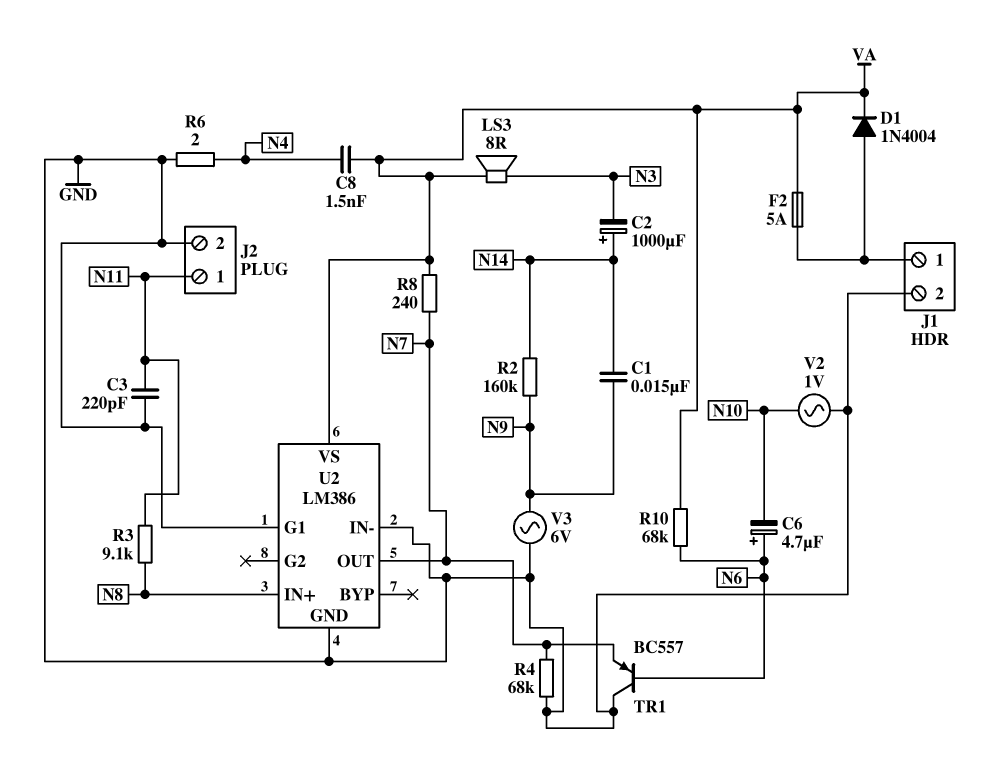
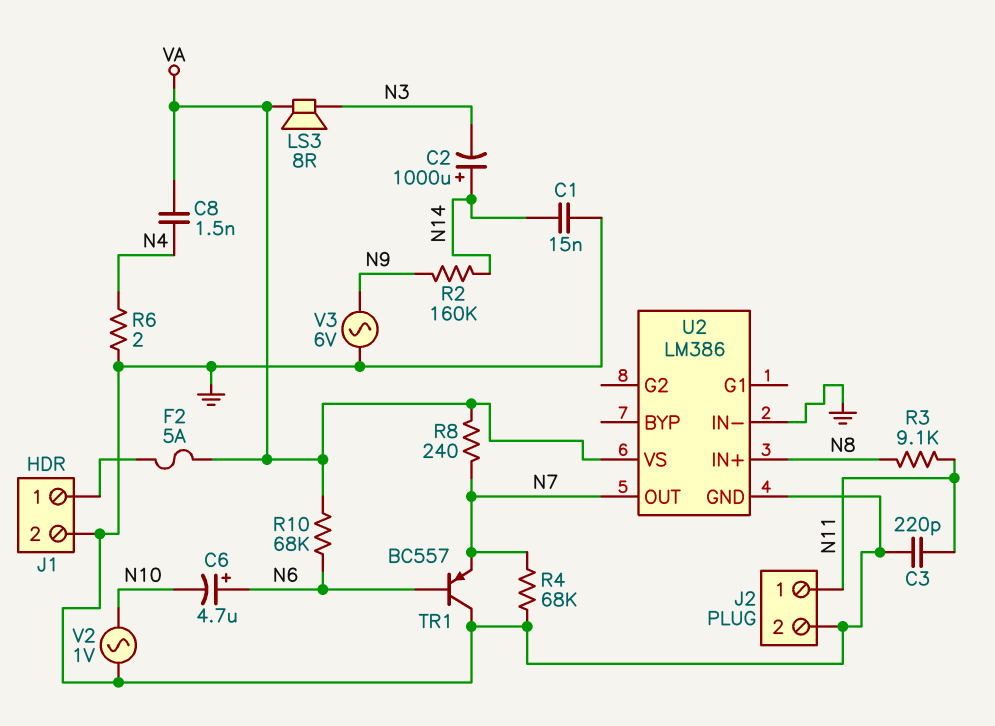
C1: 15nF (N9, N14) -> 15nF (GND, N14)
D1: diode 1N4004 (A J1/1, K VA) -> none
U2 pin G1: GND -> none

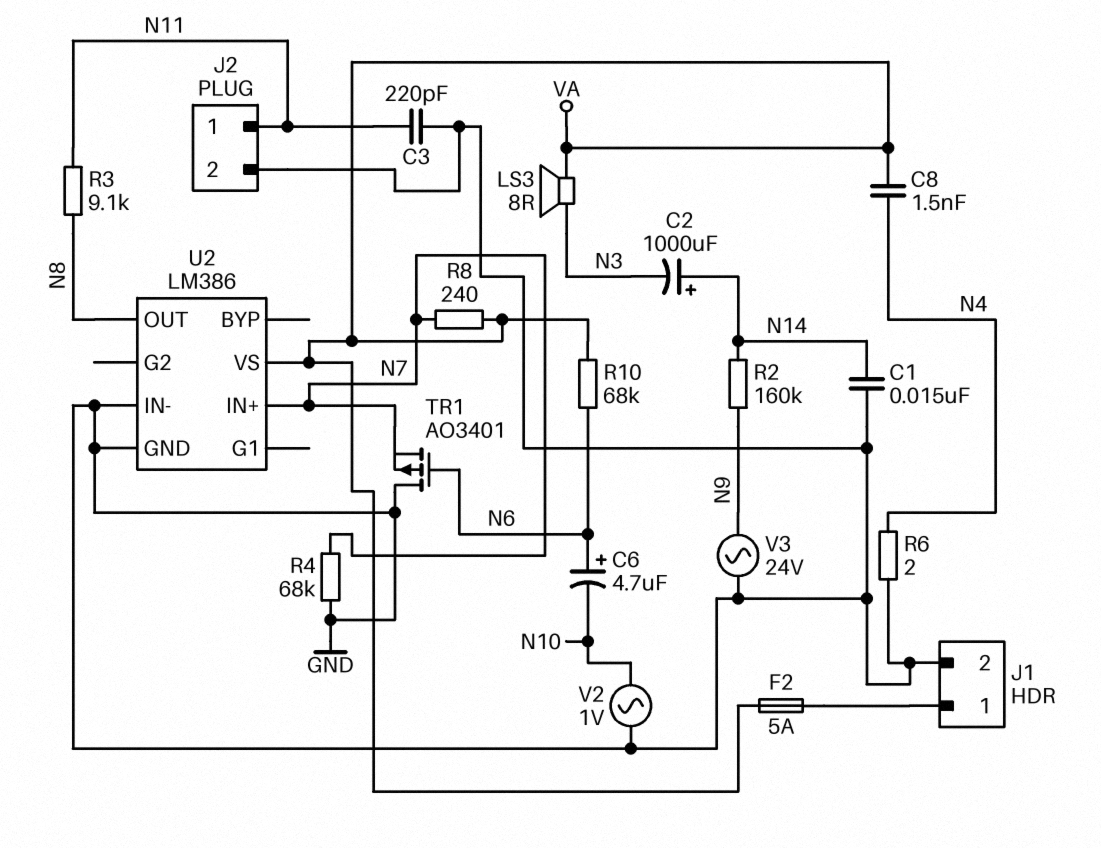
TR1: PNP BC557 (B N6, C GND, E N7) -> PMOS AO3401 (G N6, D GND, S N7)
U2 pin IN+: N8 -> N7
U2 pin OUT: N7 -> N8
V3: AC 6V (GND, N9) -> AC 24V (GND, N9)

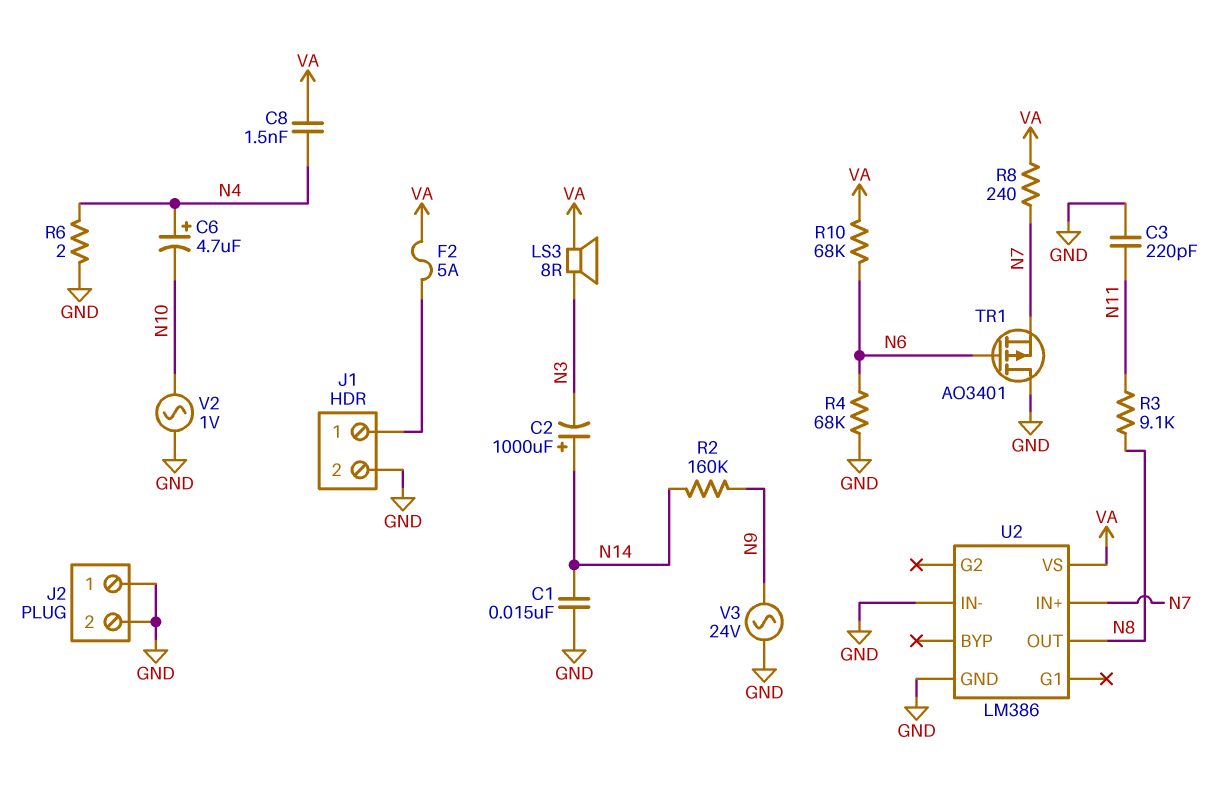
C6: 4.7uF (plus N6, minus N10) -> 4.7uF (plus N4, minus N10)
J2 pin 1: N11 -> GND
R4: 68k (GND, N7) -> 68k (GND, N6)

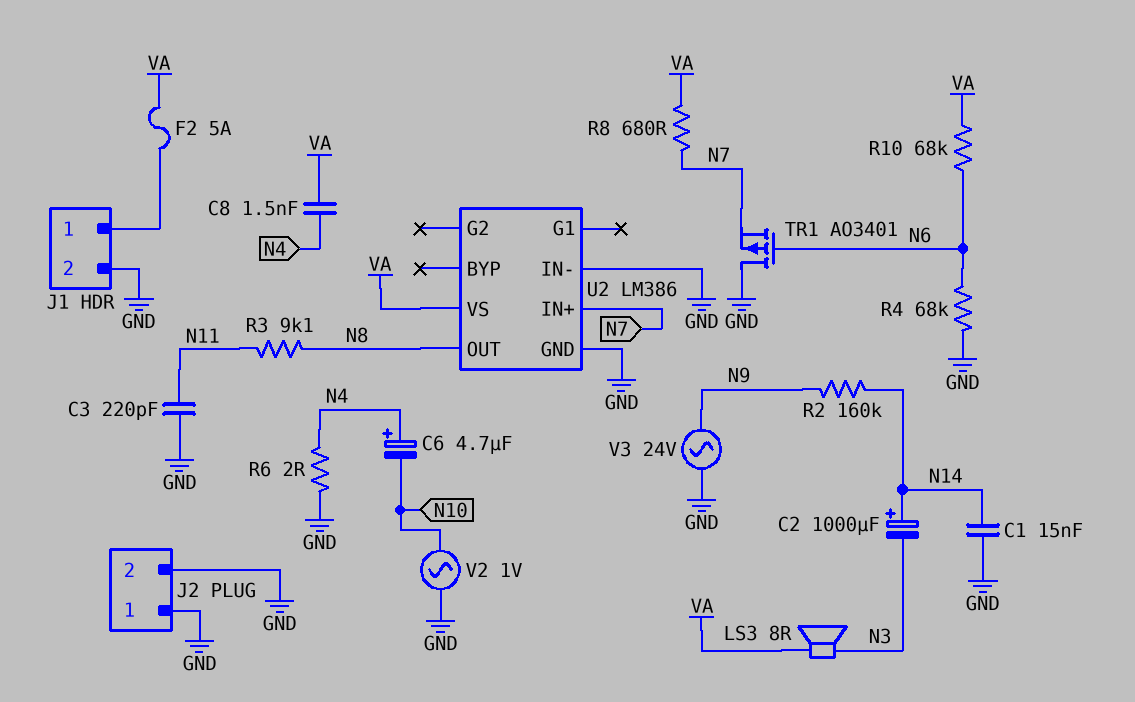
R8: 240 (N7, VA) -> 680 (N7, VA)

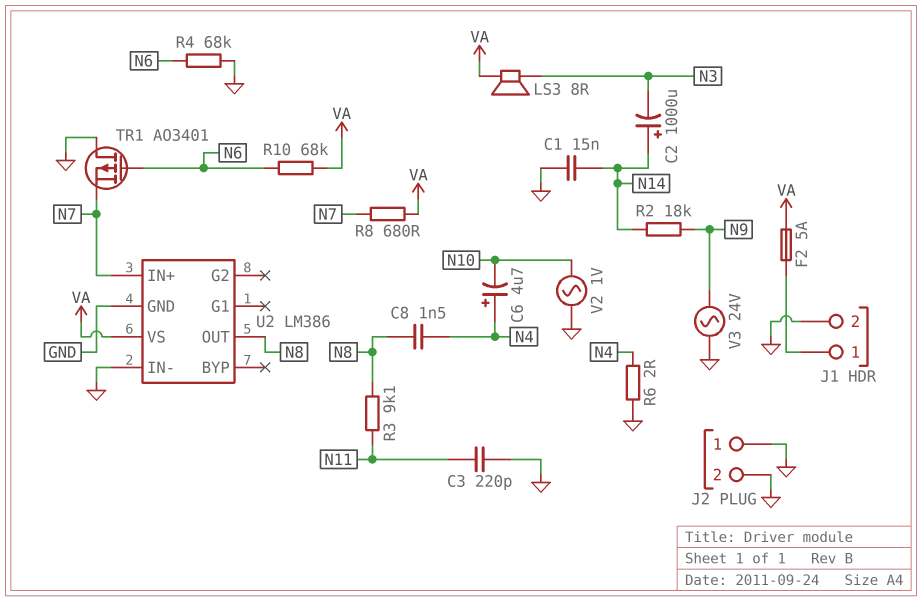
C8: 1.5nF (N4, VA) -> 1.5nF (N4, N8)
R2: 160k (N9, N14) -> 18k (N9, N14)

